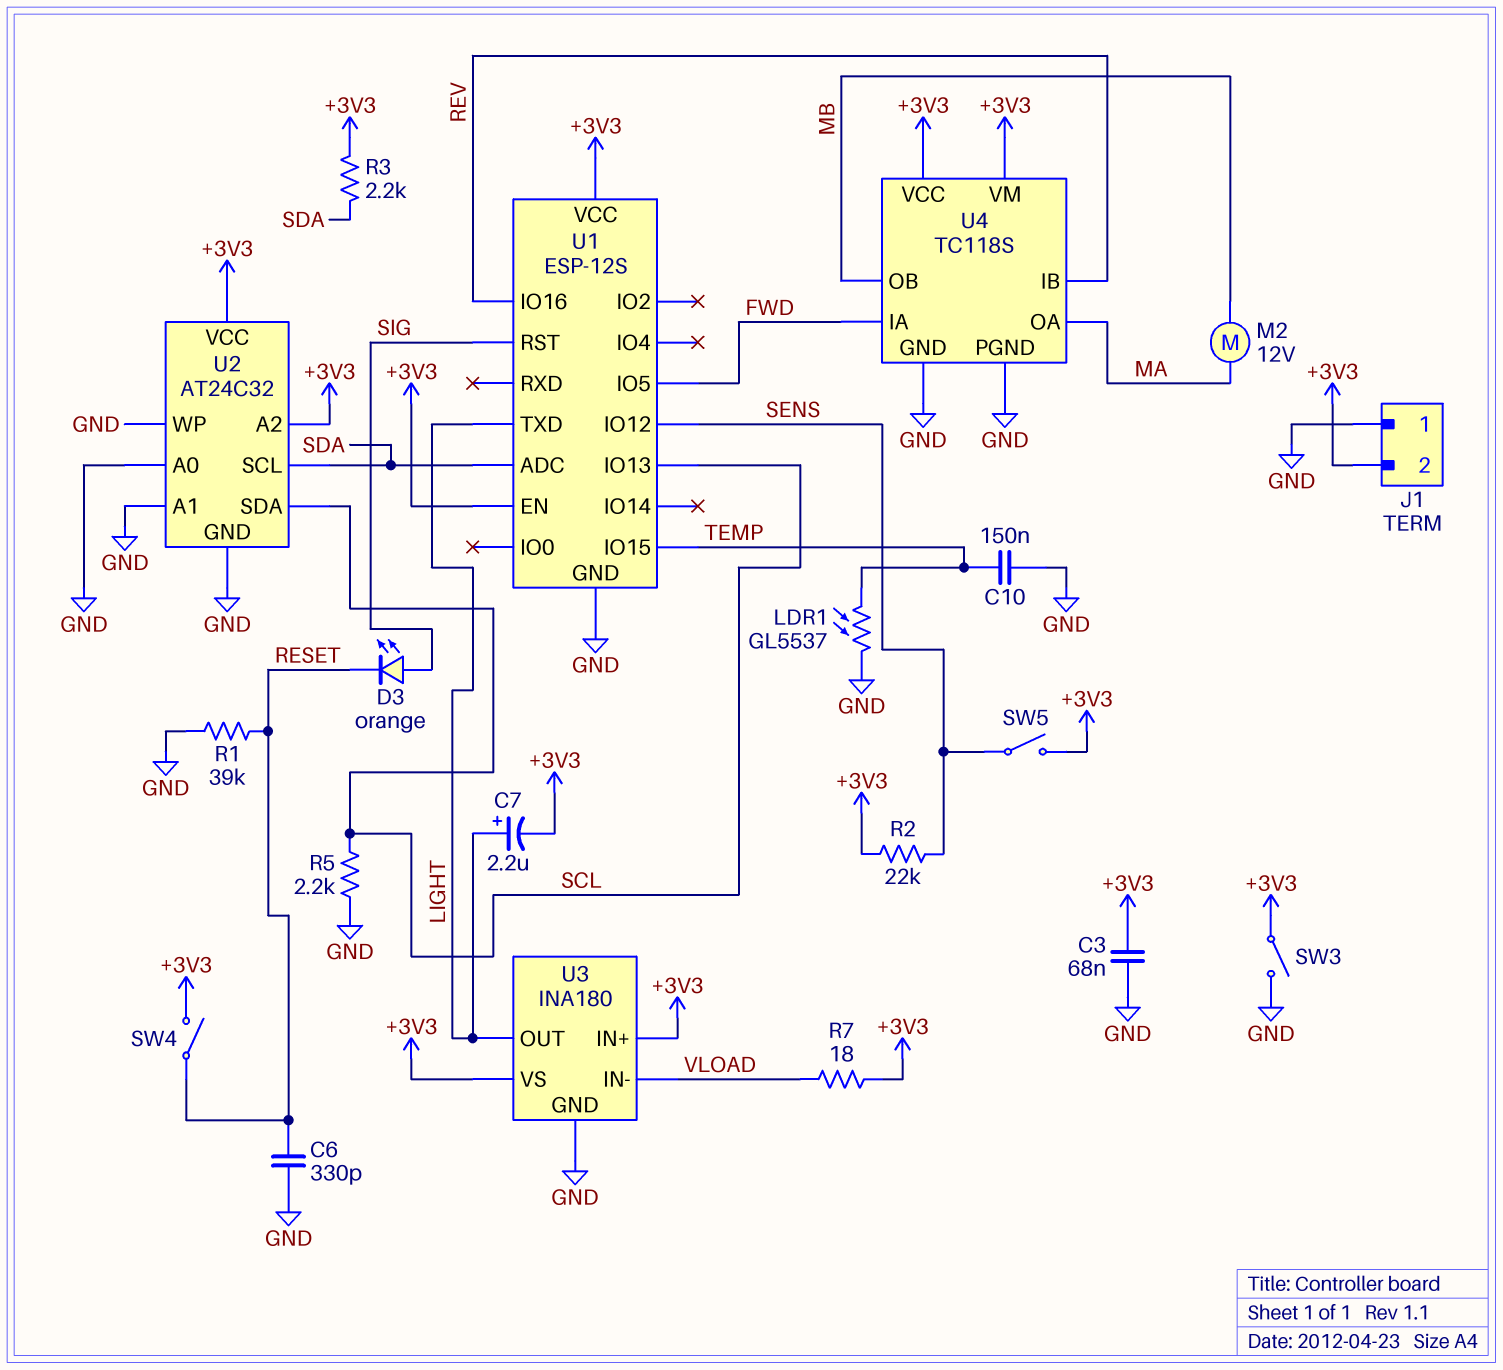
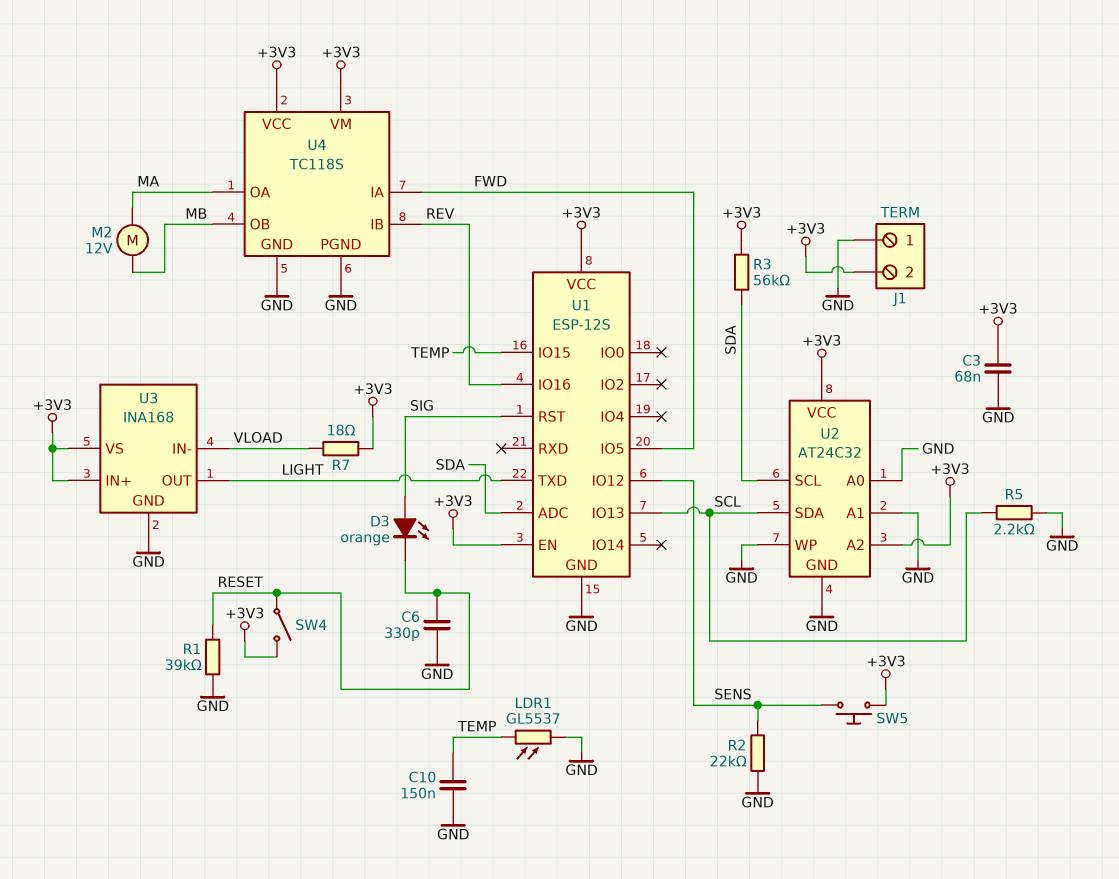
C7: 2.2uF (plus LIGHT, minus +3V3) -> none
R2: 22k (+3V3, SENS) -> 22k (GND, SENS)
R3: 2.2k (+3V3, SDA) -> 56k (+3V3, SDA)
SW3: switch (+3V3, GND) -> none
SW5: switch (+3V3, SENS) -> button (+3V3, SENS)
U3: INA180 -> INA168

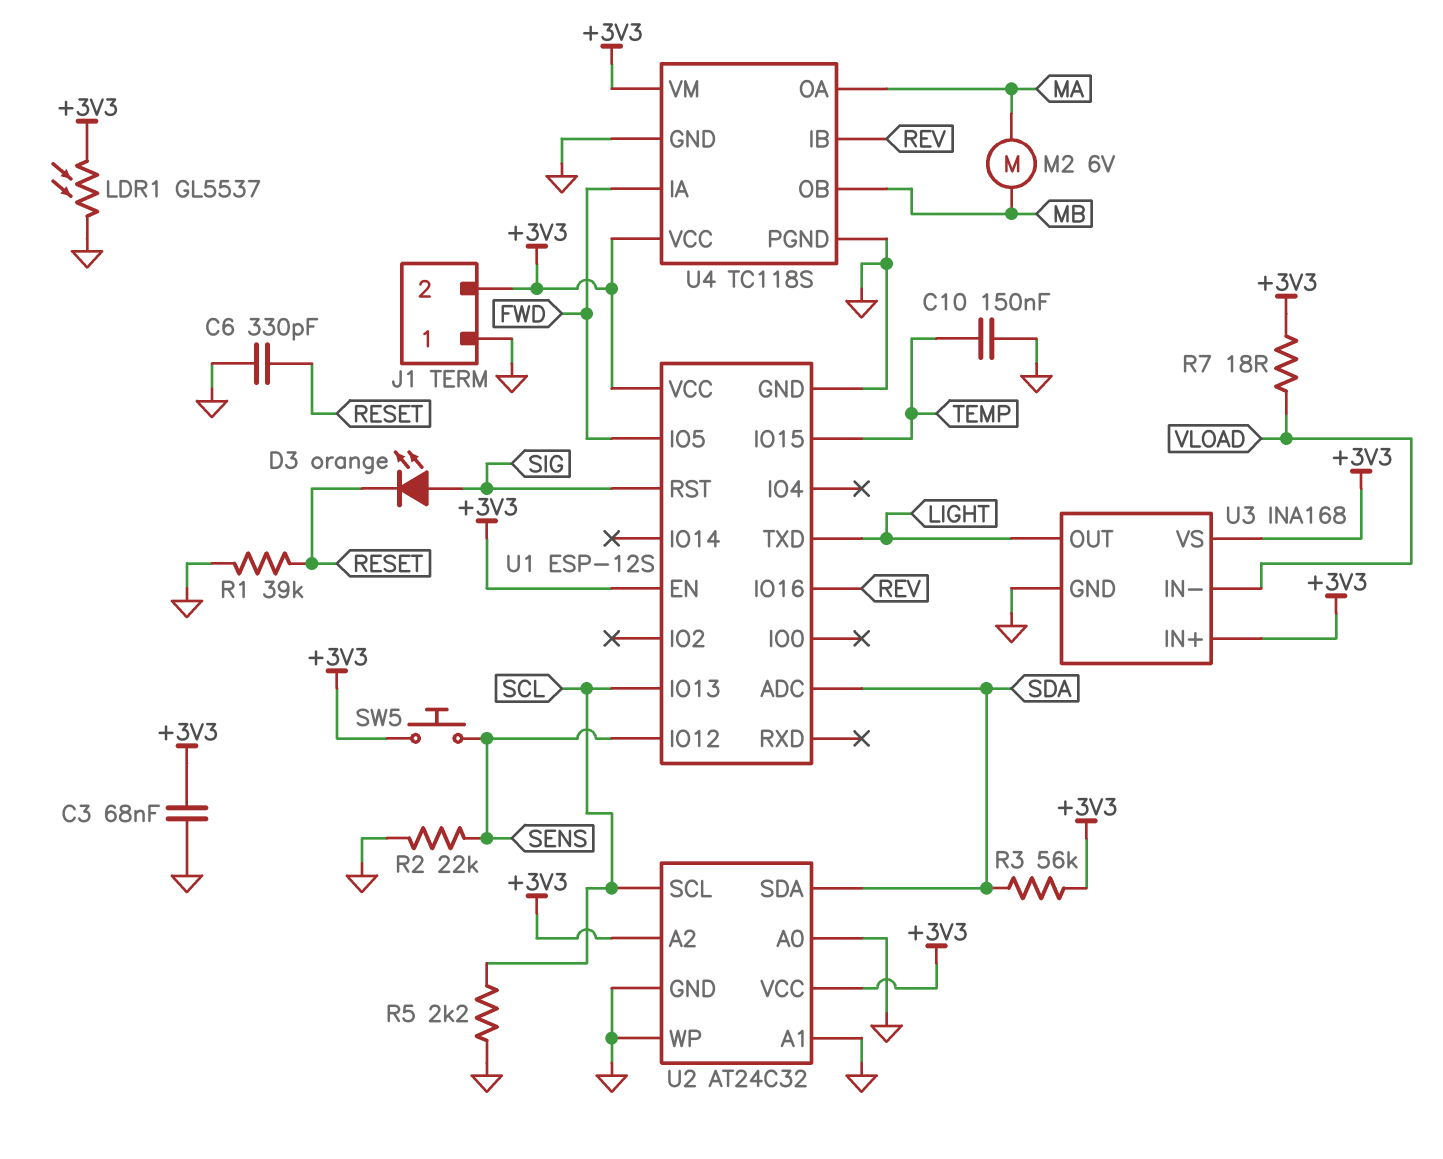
LDR1: GL5537 (GND, TEMP) -> GL5537 (+3V3, GND)
M2: motor 12V (MA, MB) -> motor 6V (MA, MB)
SW4: switch (+3V3, RESET) -> none
U2 pin SCL: SDA -> SCL
U2 pin SDA: SCL -> SDA

